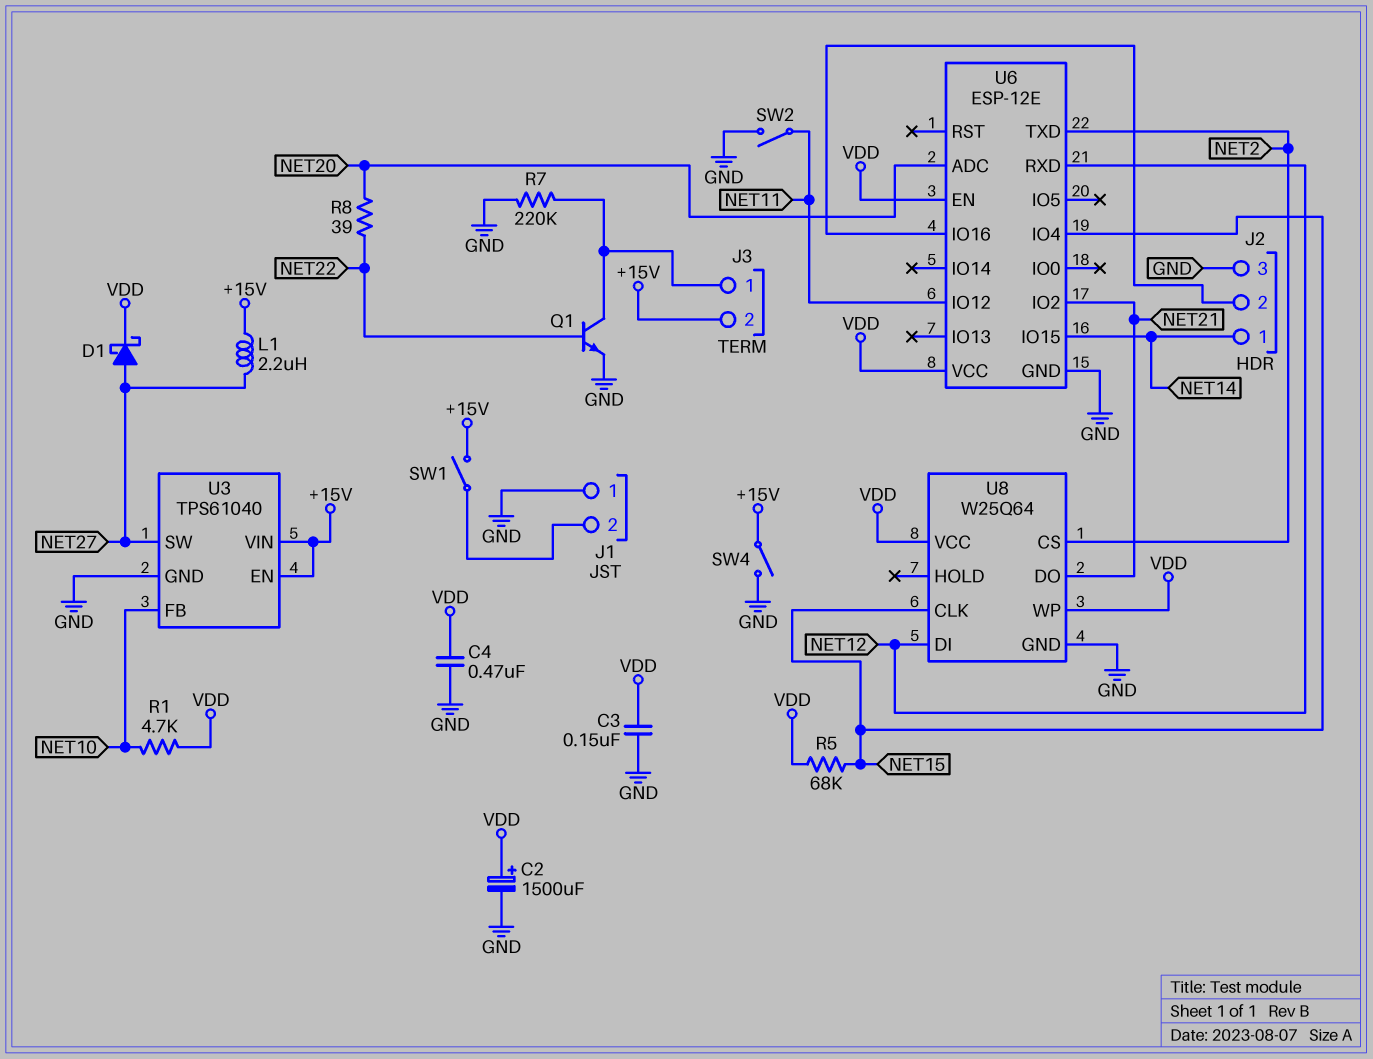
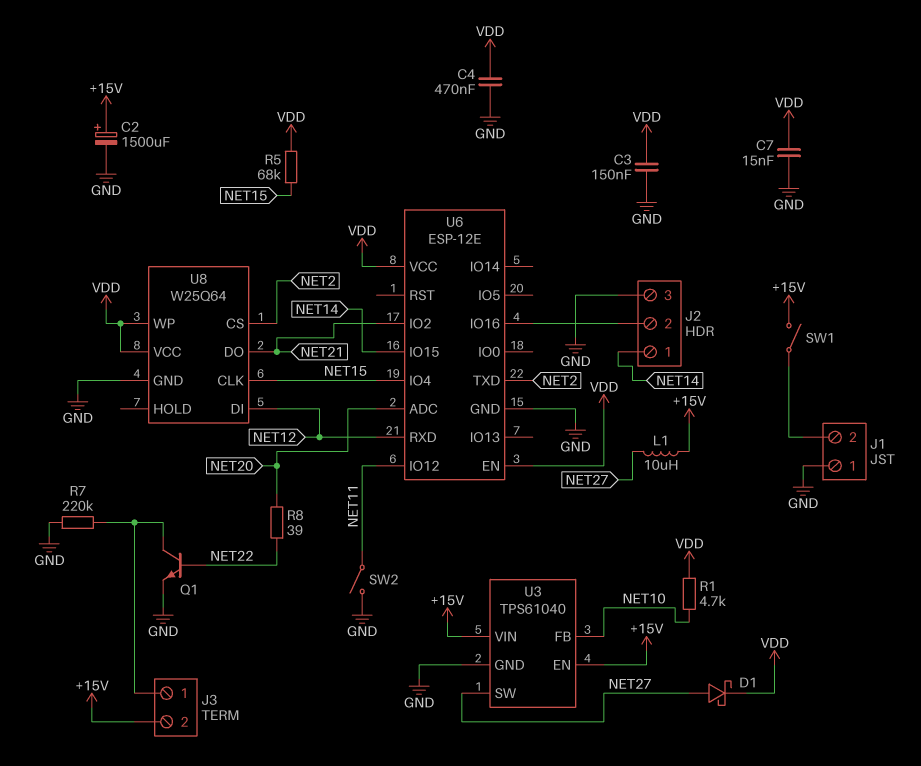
C2: 1500uF (plus VDD, minus GND) -> 1500uF (plus +15V, minus GND)
C7: none -> 15nF (GND, VDD)
L1: 2.2uH (+15V, NET27) -> 10uH (+15V, NET27)
SW4: switch (+15V, GND) -> none

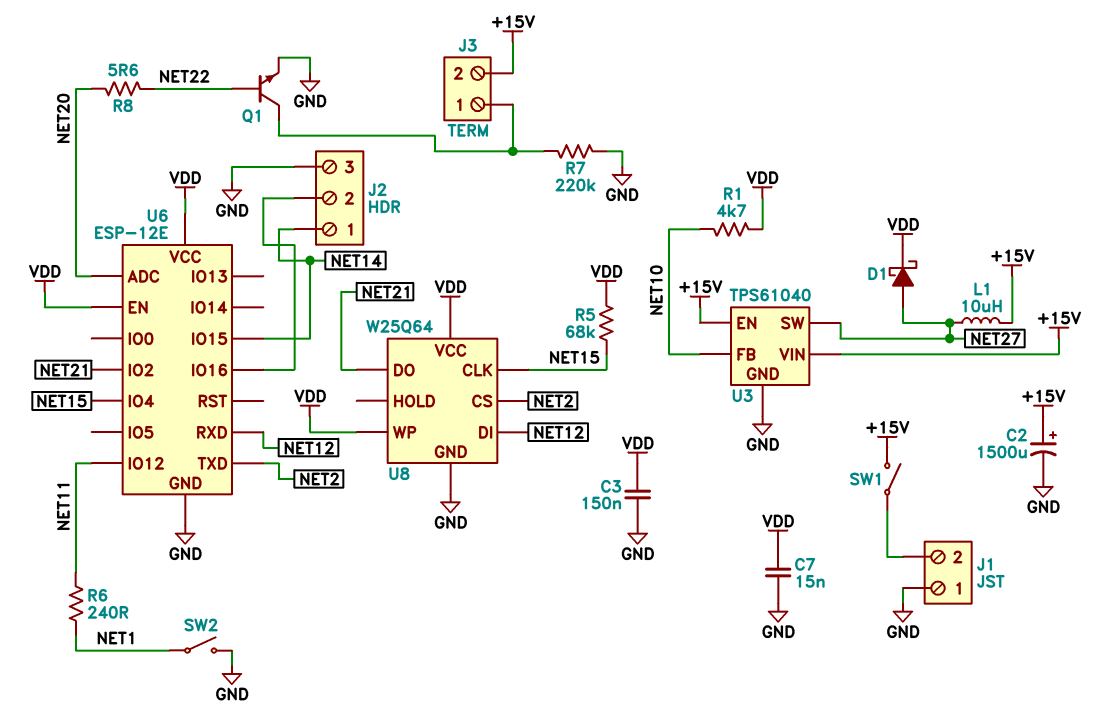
C4: 470nF (GND, VDD) -> none
R6: none -> 240 (NET1, NET11)
R8: 39 (NET20, NET22) -> 5.6 (NET20, NET22)
SW2: switch (GND, NET11) -> switch (GND, NET1)

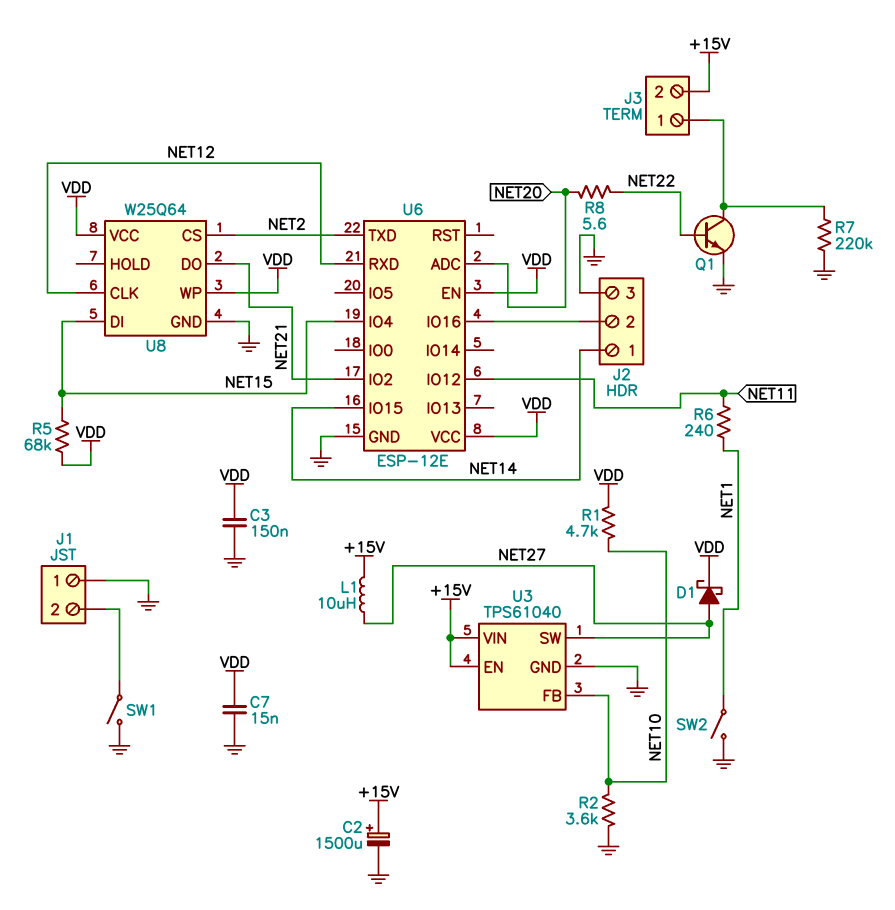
R2: none -> 3.6k (GND, NET10)
SW1: switch (+15V, J1/2) -> switch (GND, J1/2)
U8 pin CLK: NET15 -> NET12
U8 pin DI: NET12 -> NET15

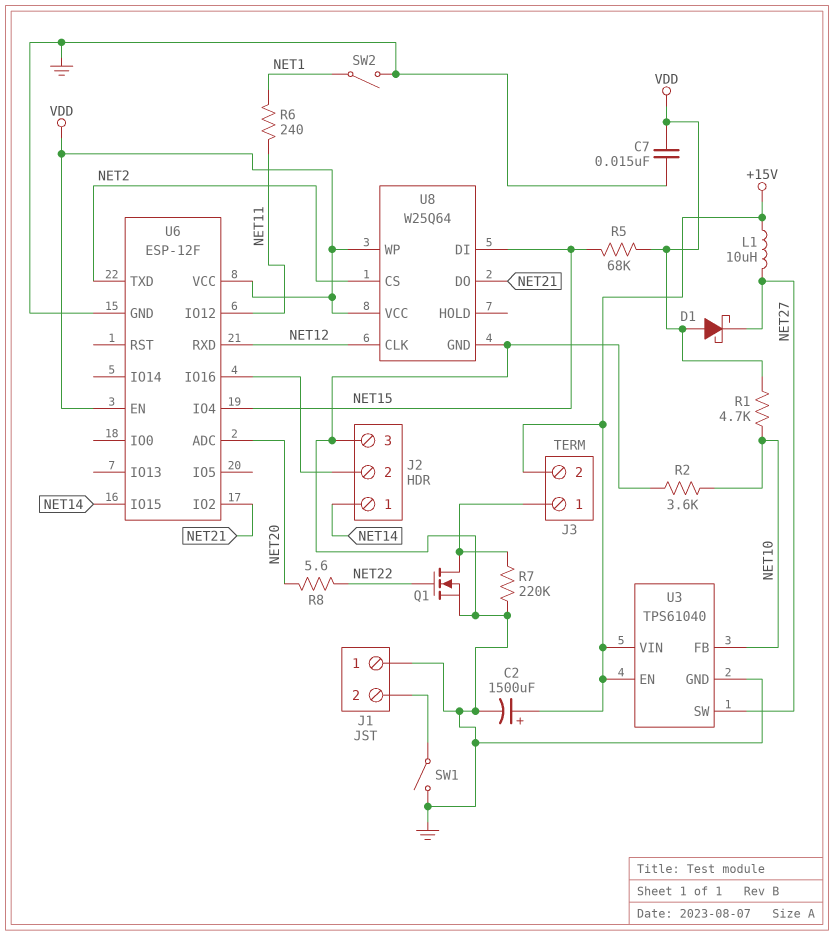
C3: 150nF (GND, VDD) -> none
D1: schottky (A NET27, K VDD) -> schottky (A VDD, K NET27)
Q1: NPN (B NET22, C J3/1, E GND) -> NMOS (G NET22, D J3/1, S GND)
U6: ESP-12E -> ESP-12F

